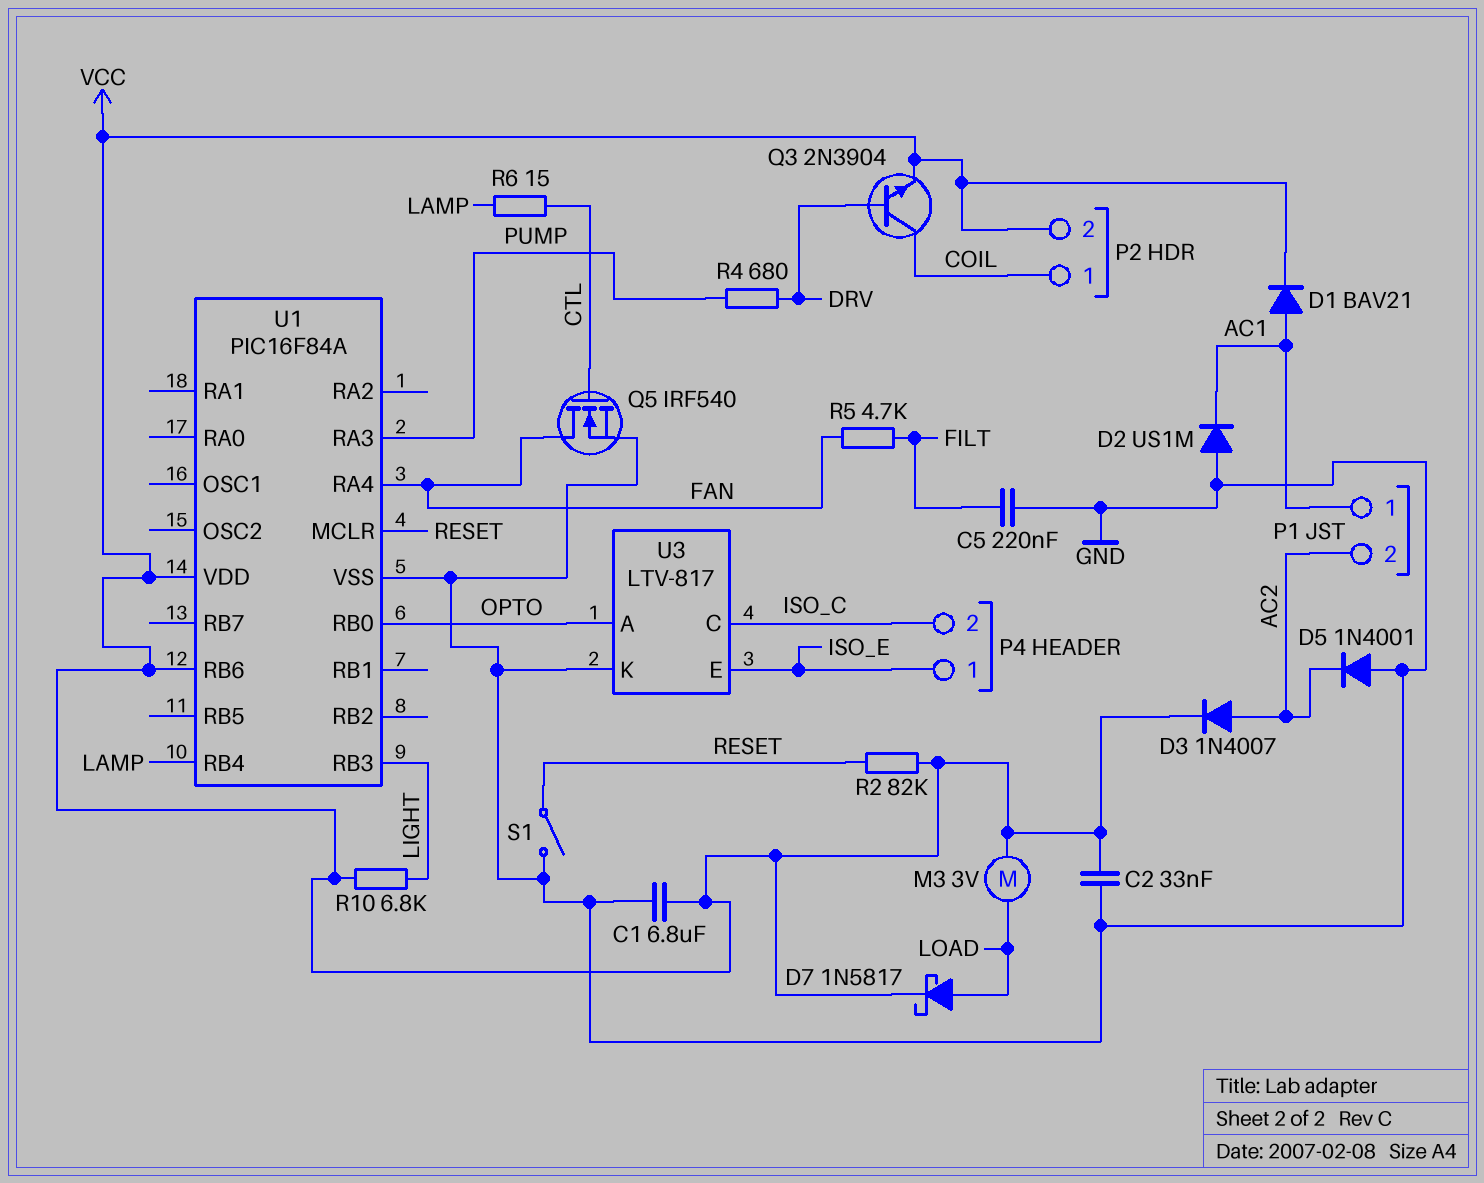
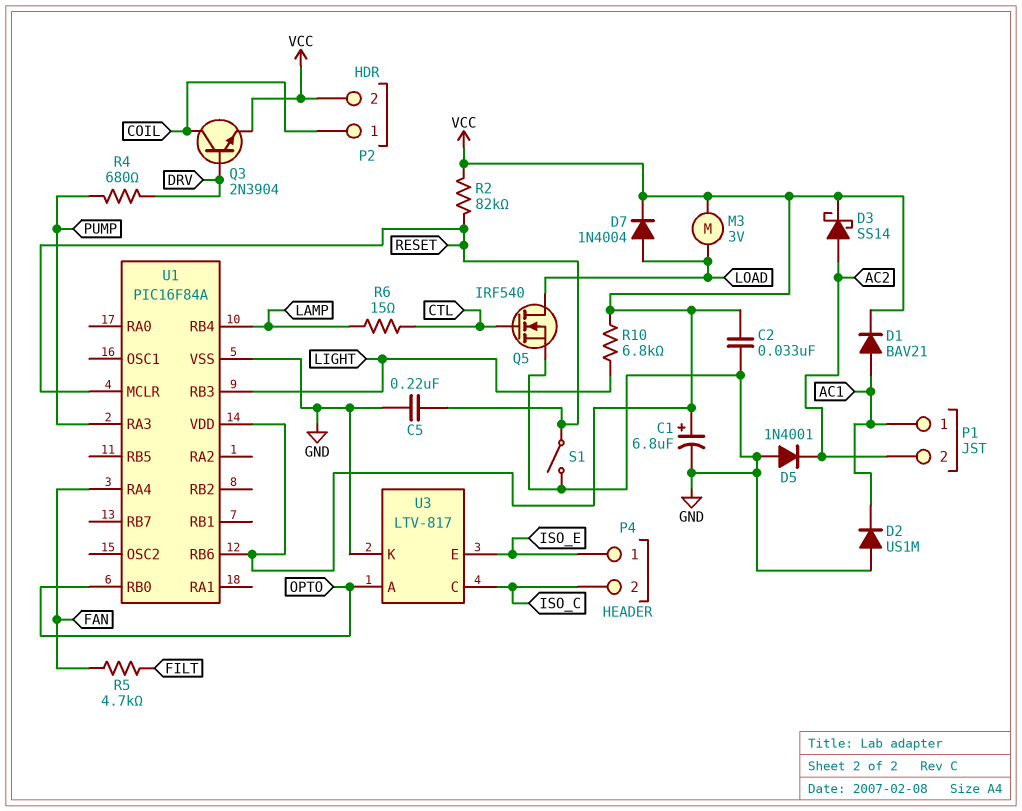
C1: 6.8uF (GND, VCC) -> 6.8uF (plus VCC, minus GND)
C5: 220nF (FILT, GND) -> 220nF (GND, RESET)
D3: diode 1N4007 (A AC2, K VCC) -> schottky SS14 (A AC2, K VCC)
D7: schottky 1N5817 (A LOAD, K VCC) -> diode 1N4004 (A LOAD, K VCC)
Q5: NMOS IRF540 (G CTL, D FAN, S GND) -> NMOS IRF540 (G CTL, D LOAD, S GND)

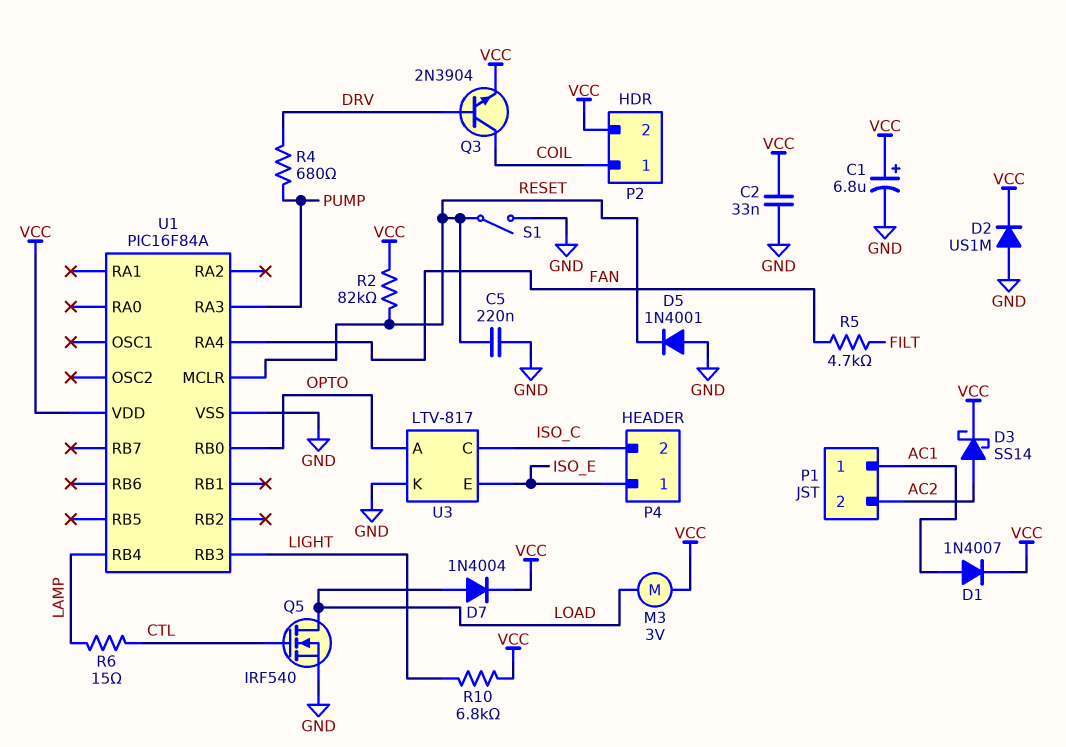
D1: diode BAV21 (A AC1, K VCC) -> diode 1N4007 (A AC1, K VCC)
D2: diode US1M (A GND, K AC1) -> diode US1M (A GND, K VCC)
D5: diode 1N4001 (A GND, K AC2) -> diode 1N4001 (A GND, K RESET)
U1 pin RB6: VCC -> none

